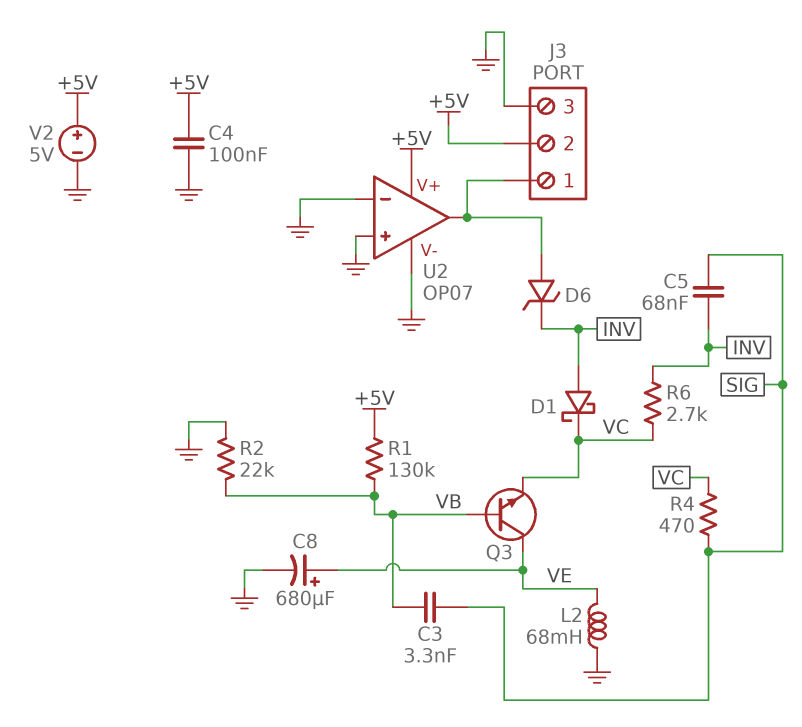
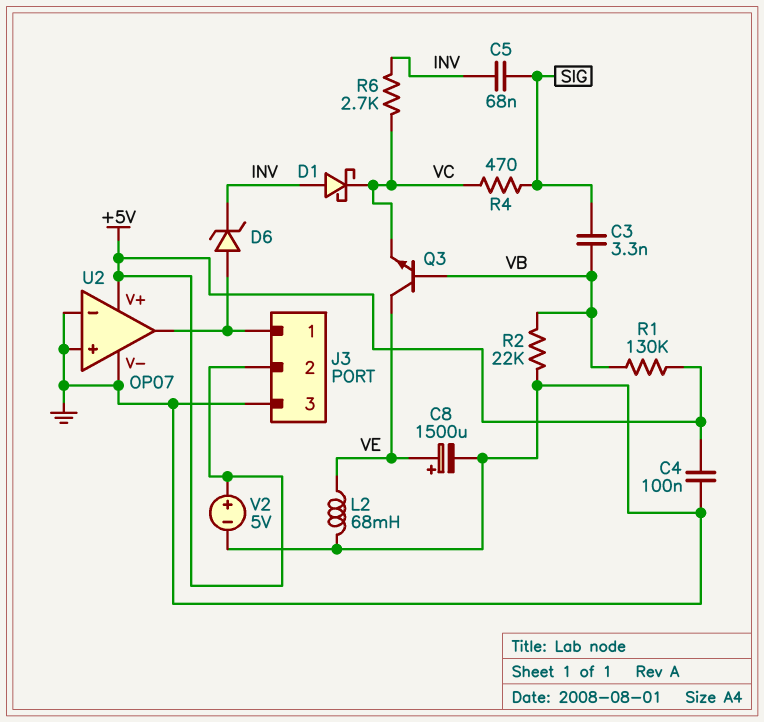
C8: 680uF (plus VE, minus GND) -> 1500uF (plus VE, minus GND)

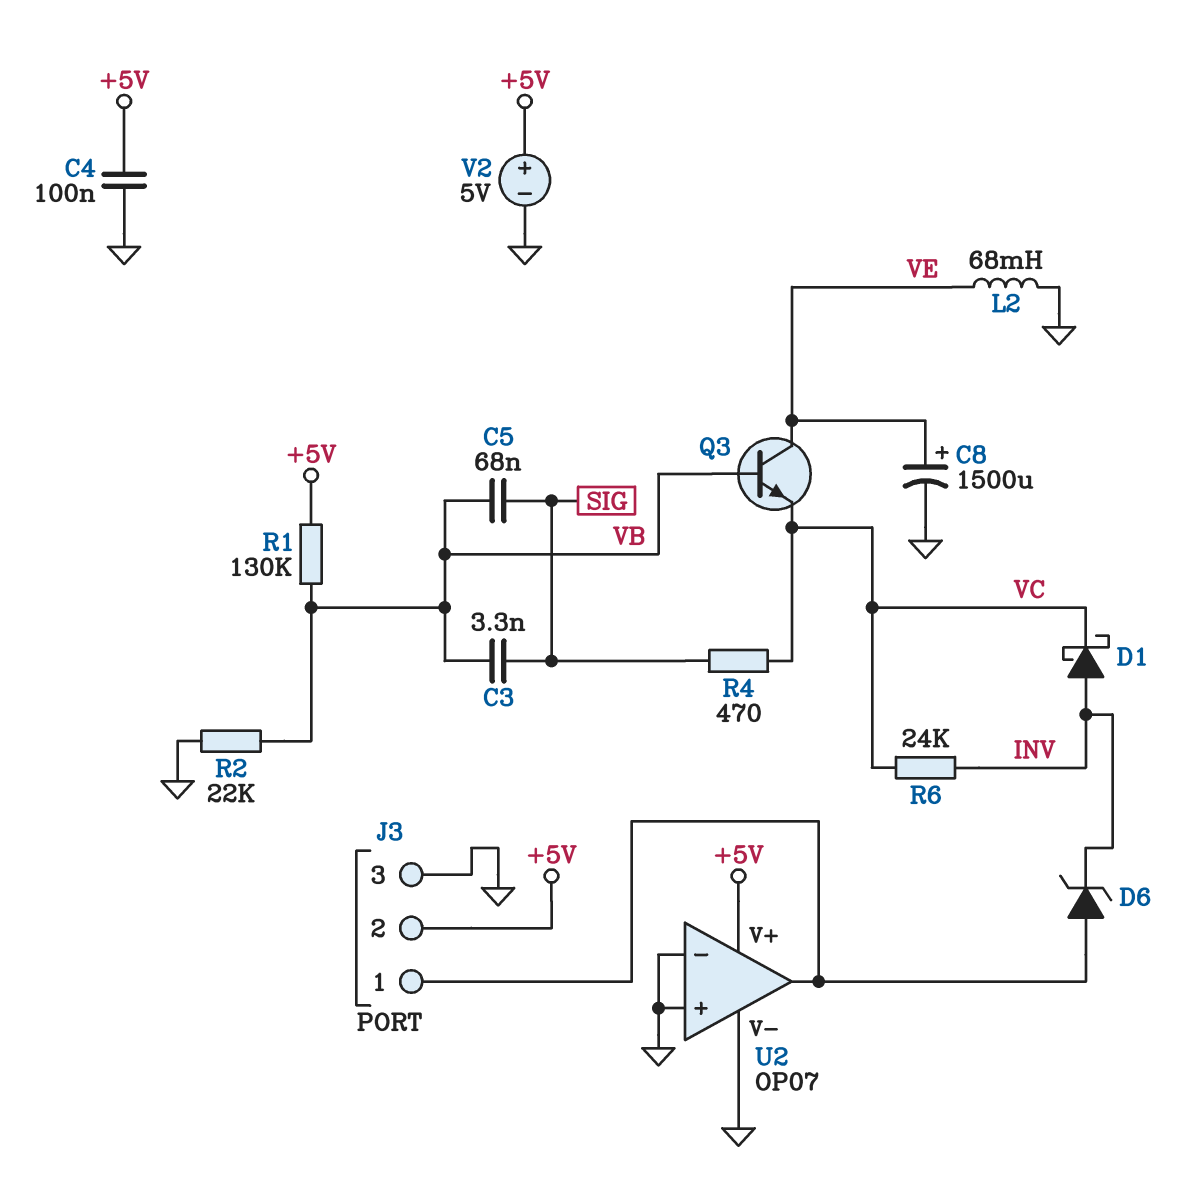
C5: 68nF (INV, SIG) -> 68nF (SIG, VB)
R6: 2.7k (INV, VC) -> 24k (INV, VC)

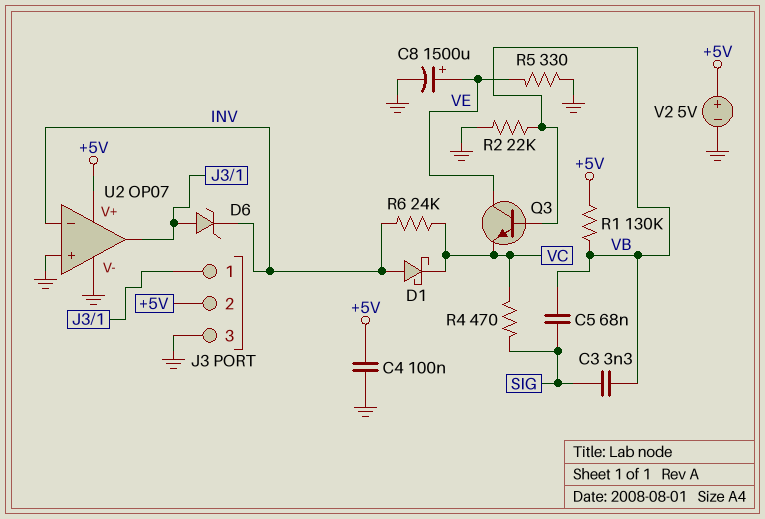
L2: 68mH (GND, VE) -> none
R5: none -> 330 (GND, VE)
U2 pin in-: GND -> INV

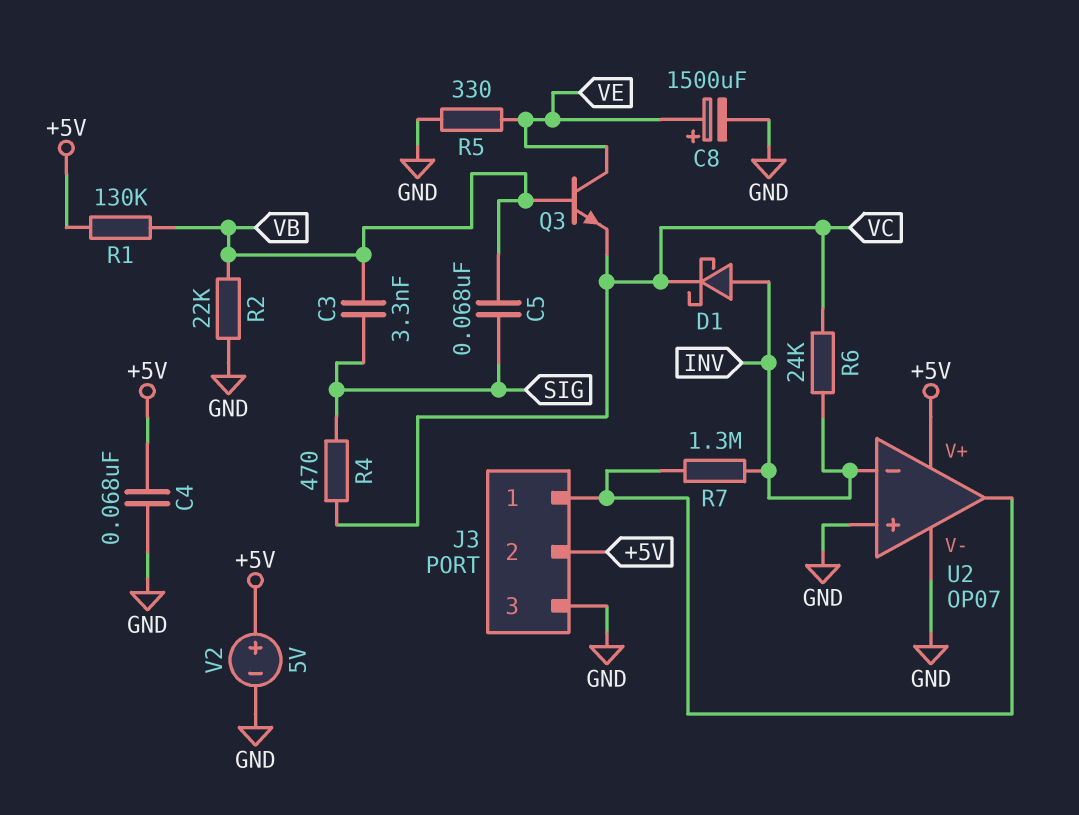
C4: 100nF (+5V, GND) -> 68nF (+5V, GND)
D6: zener (A J3/1, K INV) -> none
R7: none -> 1.3M (INV, J3/1)

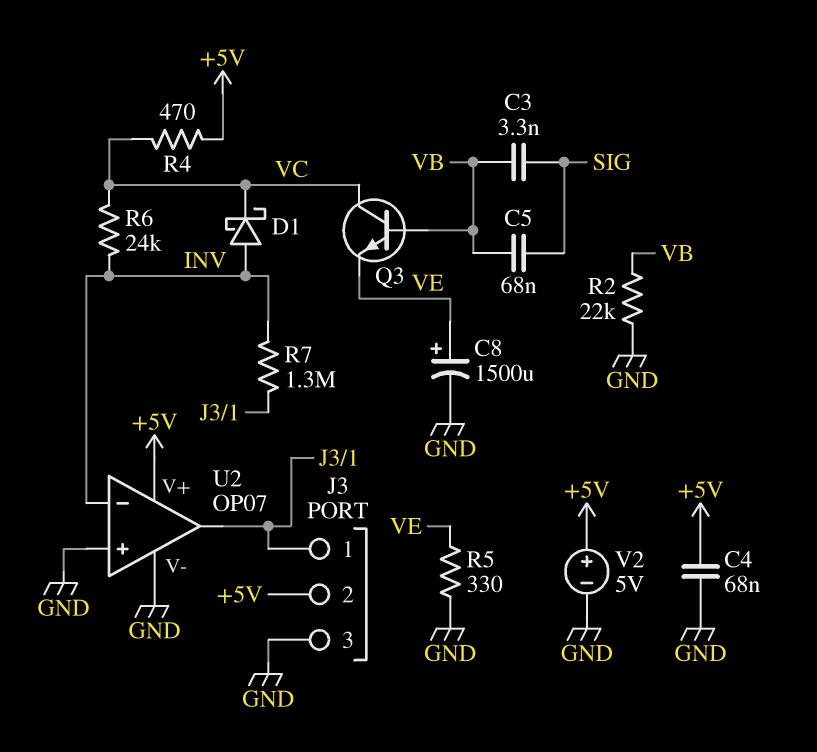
Q3: NPN (B VB, C VE, E VC) -> NPN (B VB, C VC, E VE)
R1: 130k (+5V, VB) -> none
R4: 470 (SIG, VC) -> 470 (+5V, VC)

